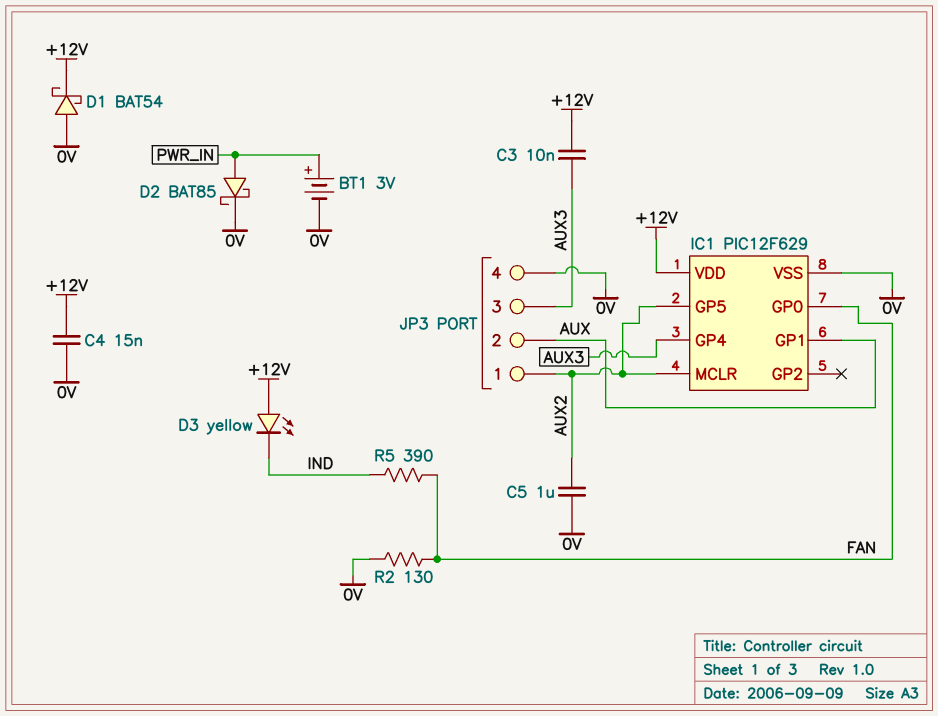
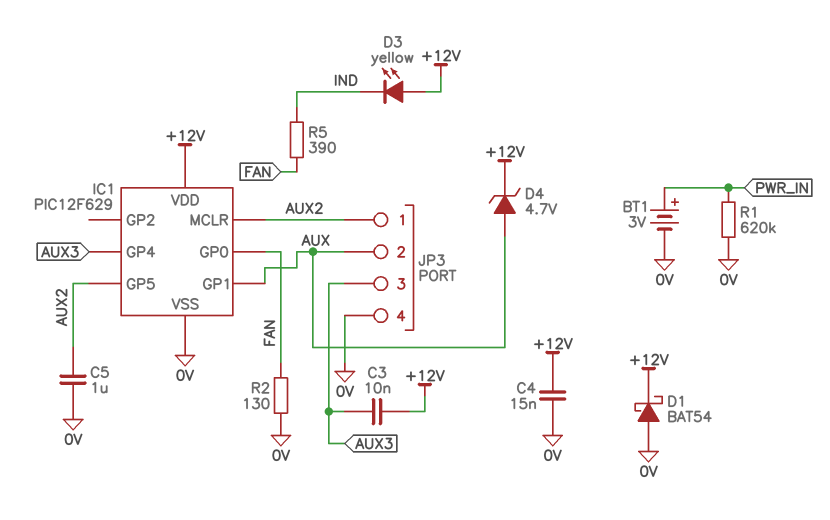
D2: schottky BAT85 (A PWR_IN, K 0V) -> none
D4: none -> zener 4.7V (A AUX, K +12V)
R1: none -> 620k (0V, PWR_IN)

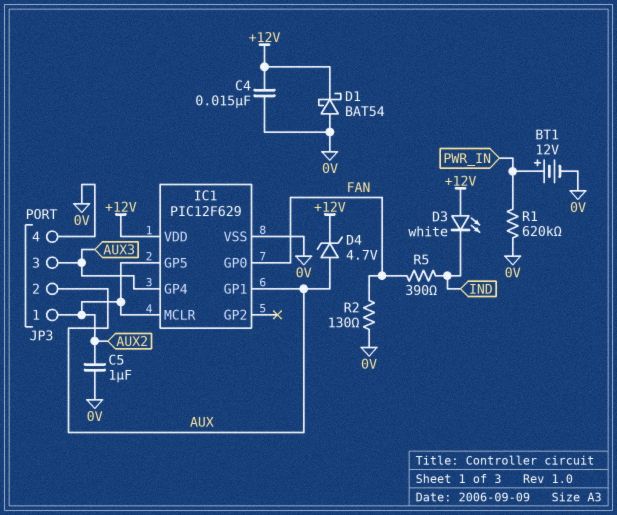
BT1: 3V (plus PWR_IN, minus 0V) -> 12V (plus PWR_IN, minus 0V)
C3: 10nF (+12V, AUX3) -> none
D3: LED yellow (A +12V, K IND) -> LED white (A +12V, K IND)

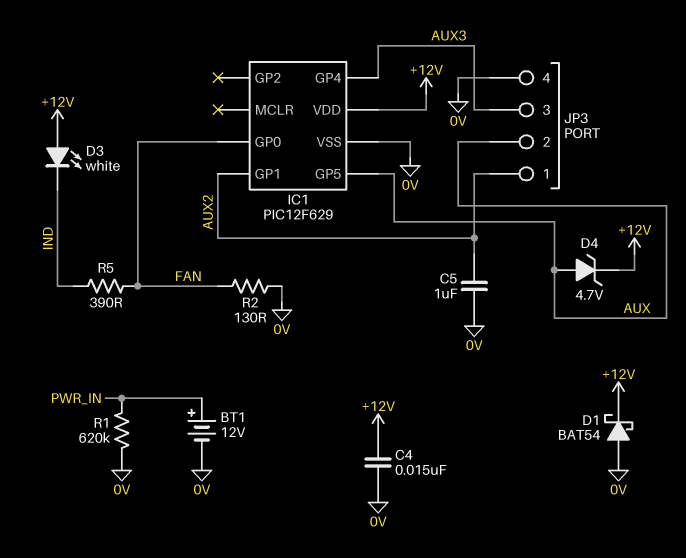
IC1 pin GP1: AUX -> AUX2
IC1 pin GP5: AUX2 -> AUX
IC1 pin MCLR: AUX2 -> none

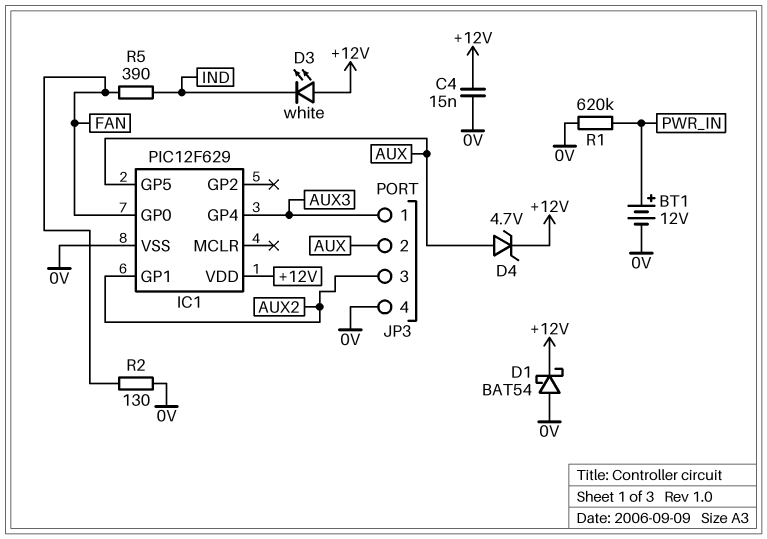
C5: 1uF (0V, AUX2) -> none
JP3 pin 1: AUX2 -> AUX3
JP3 pin 3: AUX3 -> AUX2

